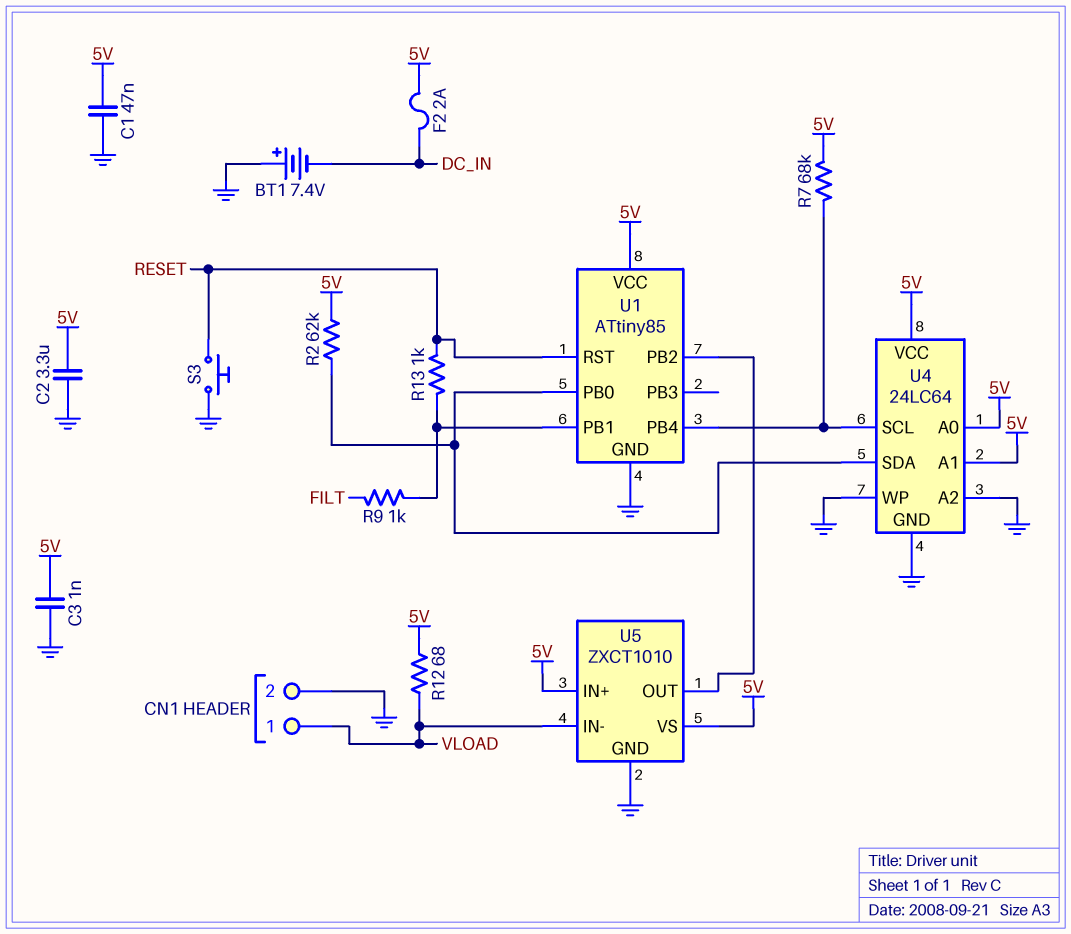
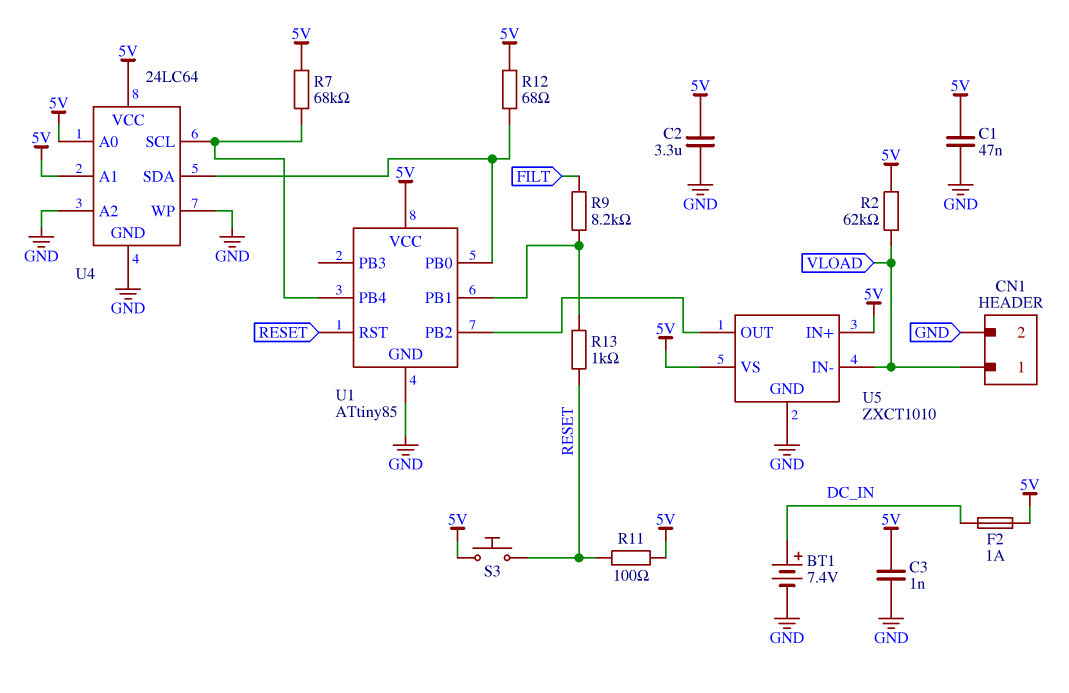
BT1: 7.4V (plus GND, minus DC_IN) -> 7.4V (plus DC_IN, minus GND)
F2: 2A (5V, DC_IN) -> 1A (5V, DC_IN)
R2: 62k (5V, U1/PB0) -> 62k (5V, VLOAD)
R9: 1k (FILT, U1/PB1) -> 8.2k (FILT, U1/PB1)
R11: none -> 100 (5V, RESET)
R12: 68 (5V, VLOAD) -> 68 (5V, U1/PB0)
S3: button (GND, RESET) -> button (5V, RESET)

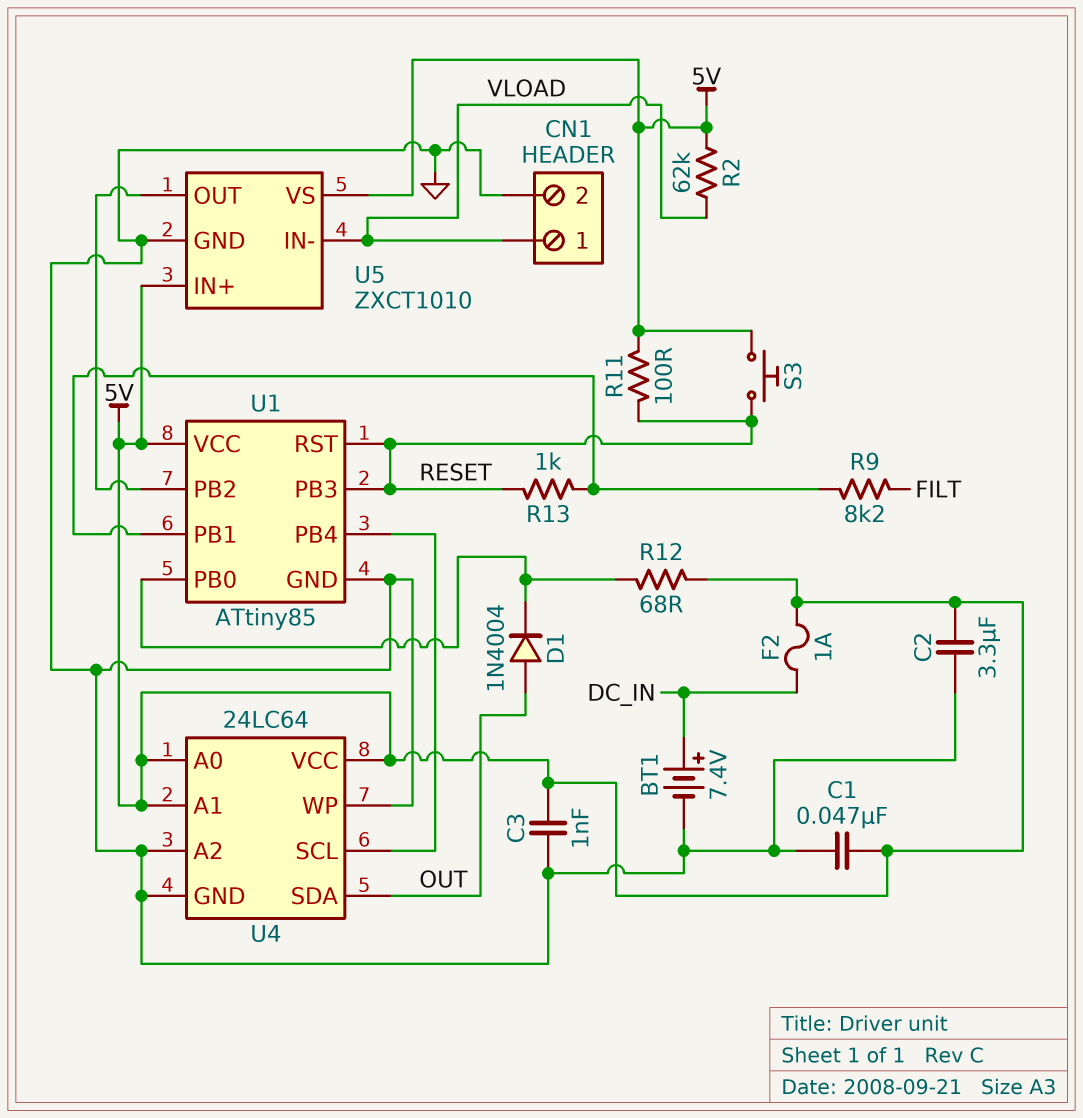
D1: none -> diode 1N4004 (A OUT, K U1/PB0)
R7: 68k (5V, U1/PB4) -> none
U1 pin PB3: none -> RESET
U4 pin SDA: U1/PB0 -> OUT

